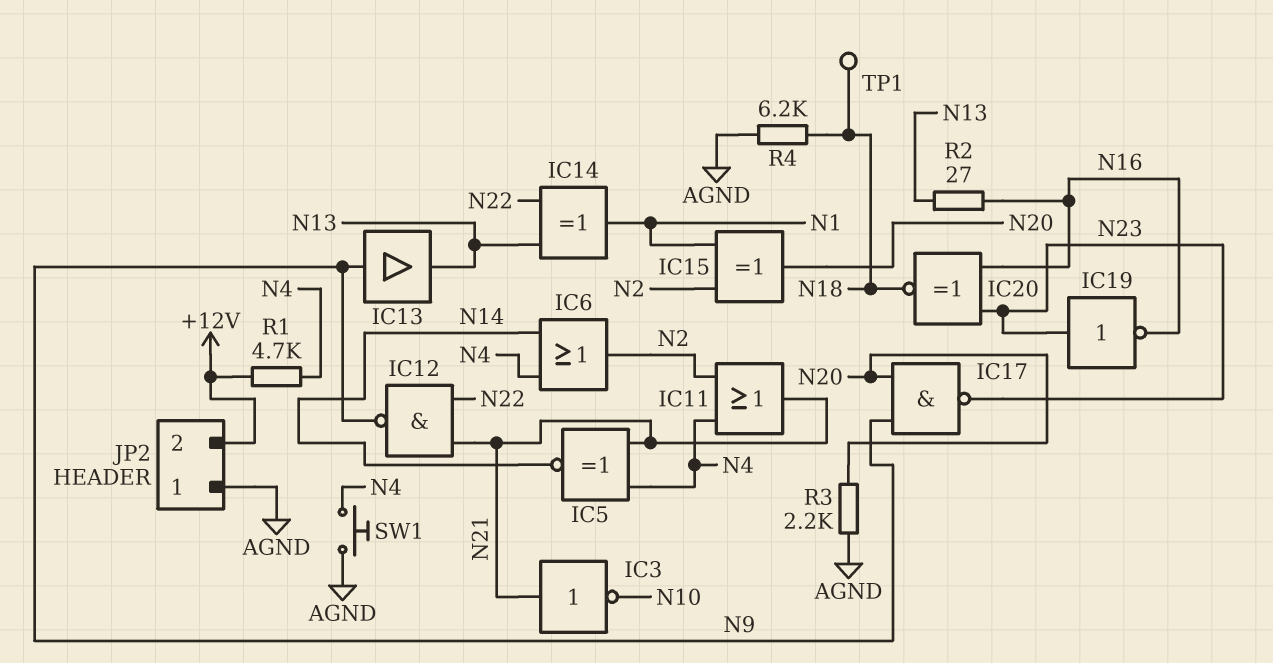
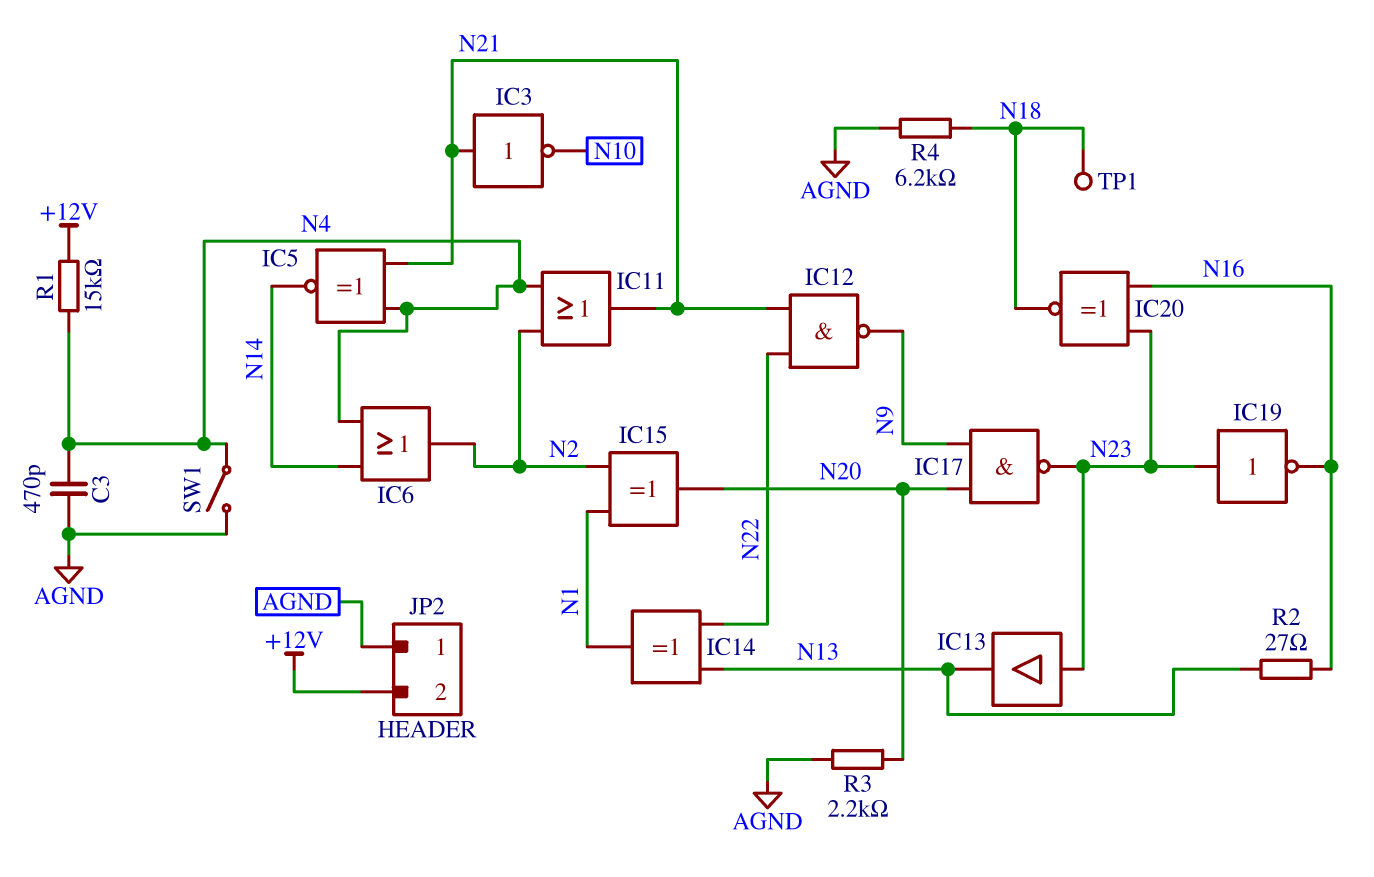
C3: none -> 470pF (AGND, N4)
IC13: buffer (in N9, out N13) -> buffer (in N23, out N13)
R1: 4.7k (+12V, N4) -> 15k (+12V, N4)
SW1: button (AGND, N4) -> switch (AGND, N4)

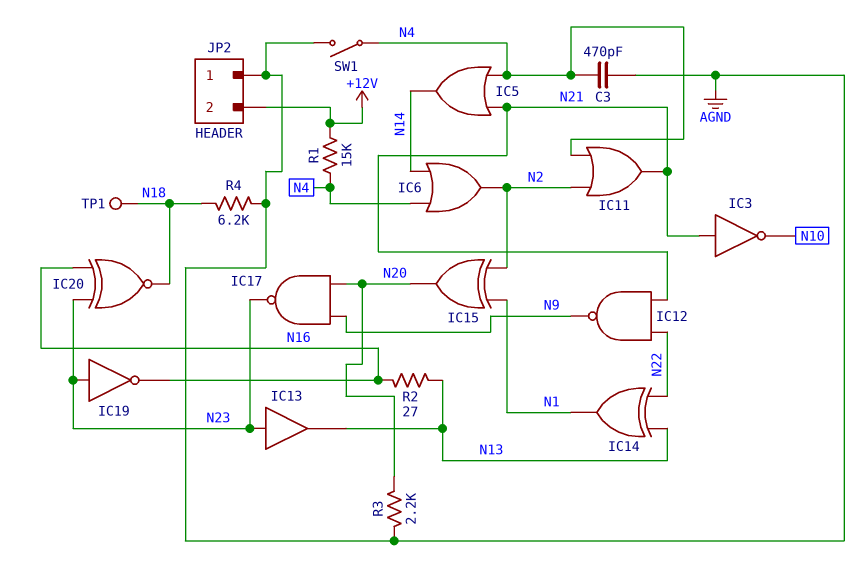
IC5: XNOR (in N4, in N21, out N14) -> OR (in N4, in N21, out N14)

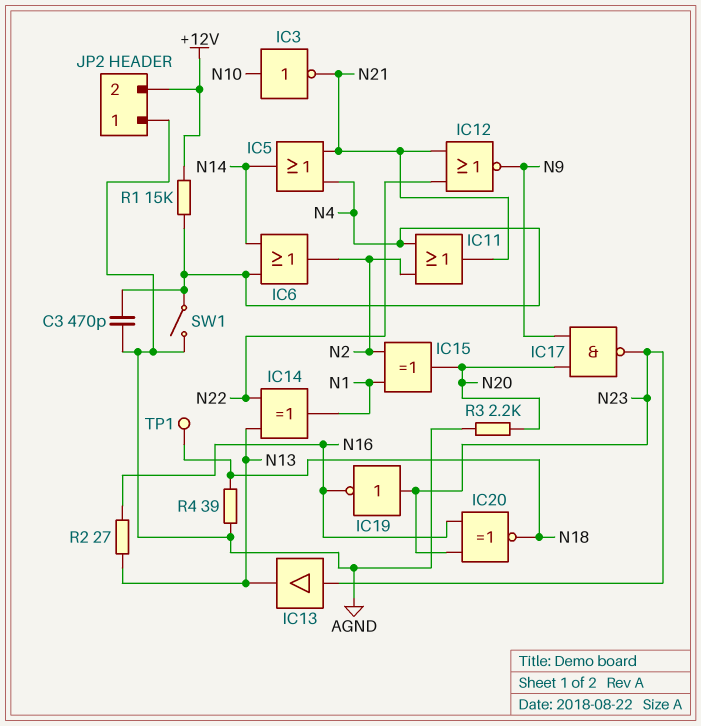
IC3: NOT (in N21, out N10) -> NOT (in N10, out N21)
IC12: NAND (in N21, in N22, out N9) -> NOR (in N21, in N22, out N9)
R4: 6.2k (AGND, N18) -> 39 (AGND, N18)

